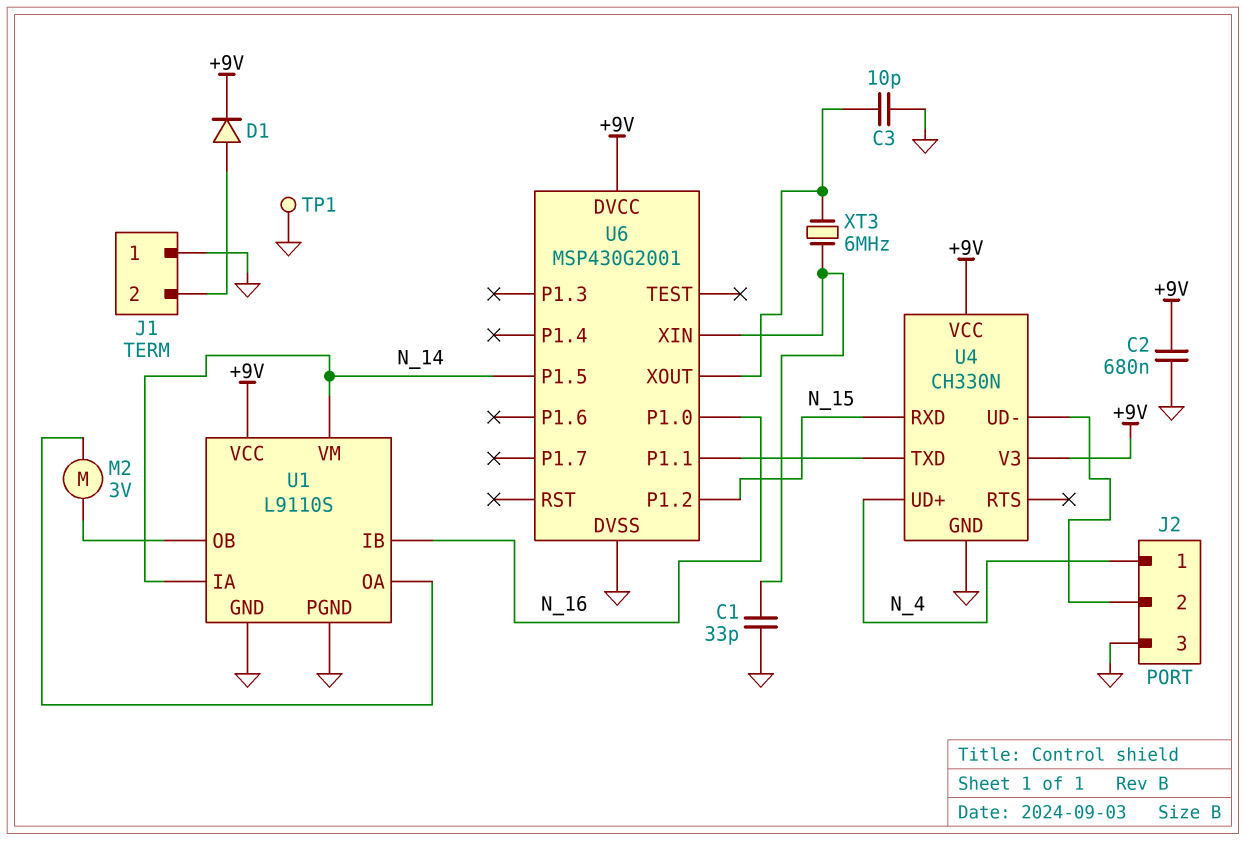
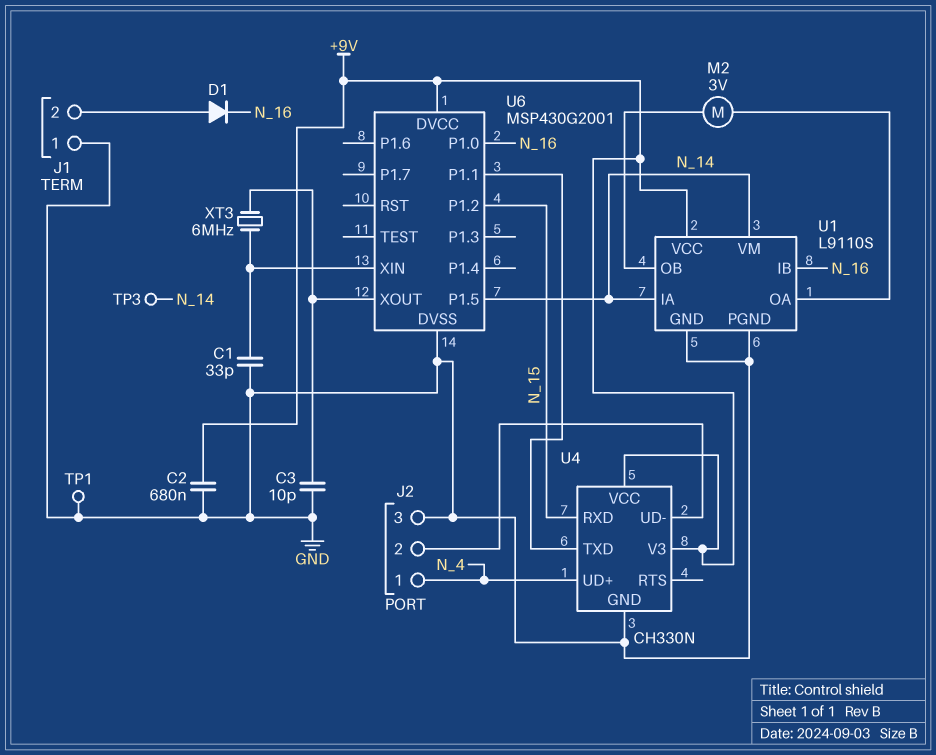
D1: diode (A J1/2, K +9V) -> diode (A J1/2, K N_16)
TP3: none -> test point (N_14)

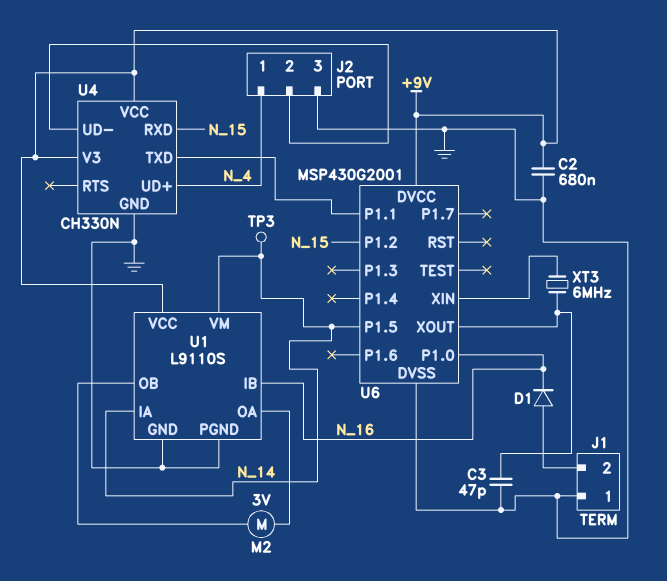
C1: 33pF (GND, U6/XIN) -> none
C3: 10pF (GND, U6/XOUT) -> 47pF (GND, U6/XOUT)
TP1: test point (GND) -> none

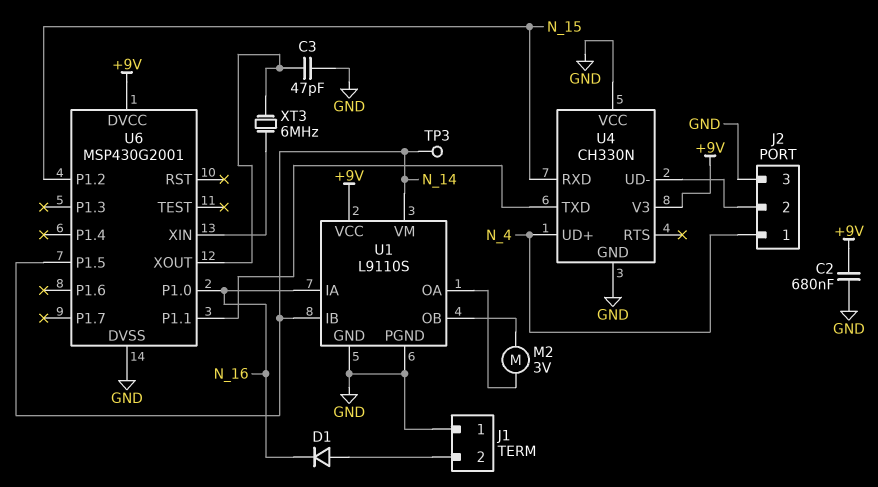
U1 pin IA: N_14 -> N_16
U1 pin IB: N_16 -> N_14
U4 pin VCC: +9V -> GND

